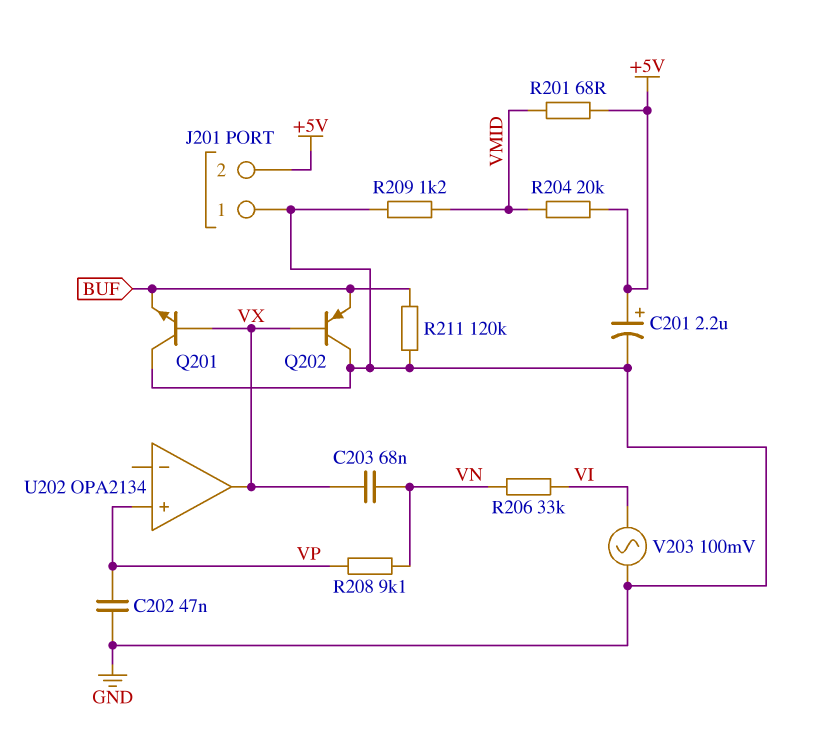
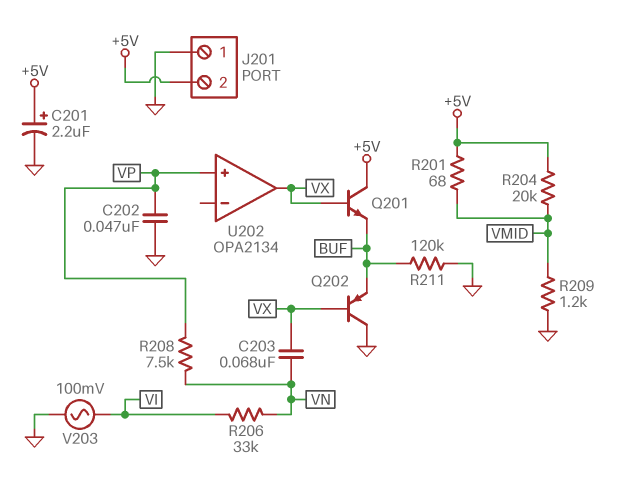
Q201: NPN (B VX, C GND, E BUF) -> NPN (B VX, C +5V, E BUF)
R208: 9.1k (VN, VP) -> 7.5k (VN, VP)

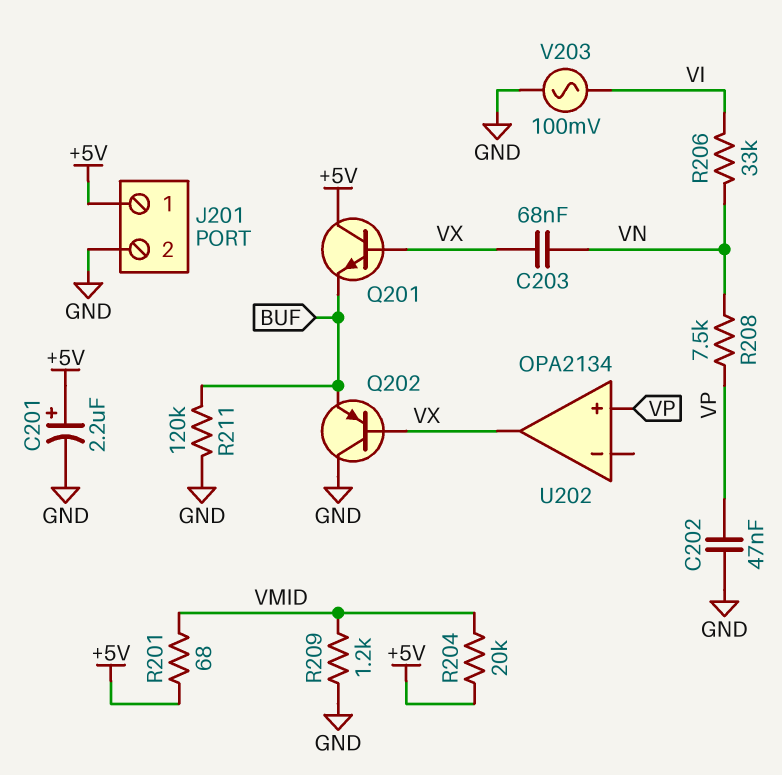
J201 pin 1: GND -> +5V
J201 pin 2: +5V -> GND

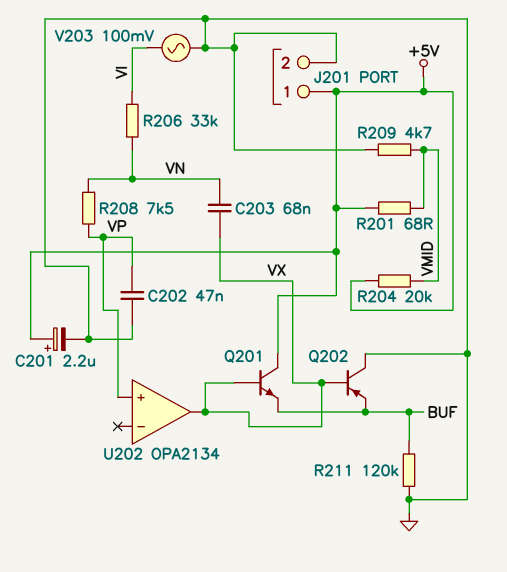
R209: 1.2k (GND, VMID) -> 4.7k (GND, VMID)

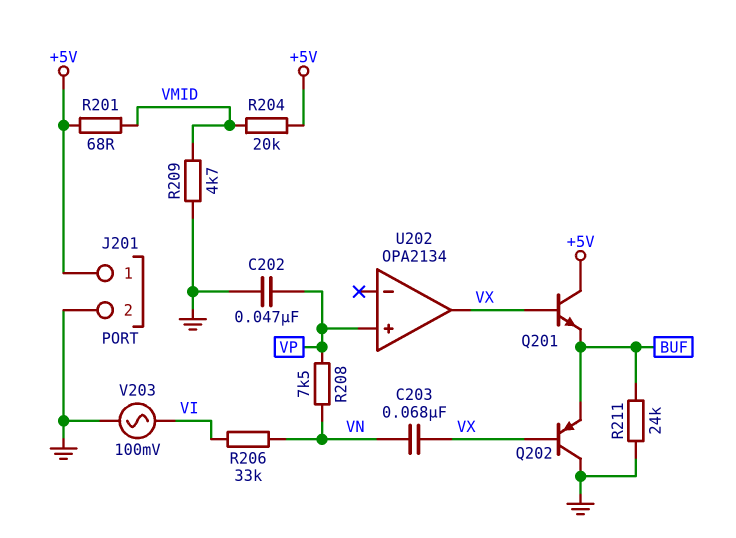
C201: 2.2uF (plus +5V, minus GND) -> none
R211: 120k (BUF, GND) -> 24k (BUF, GND)

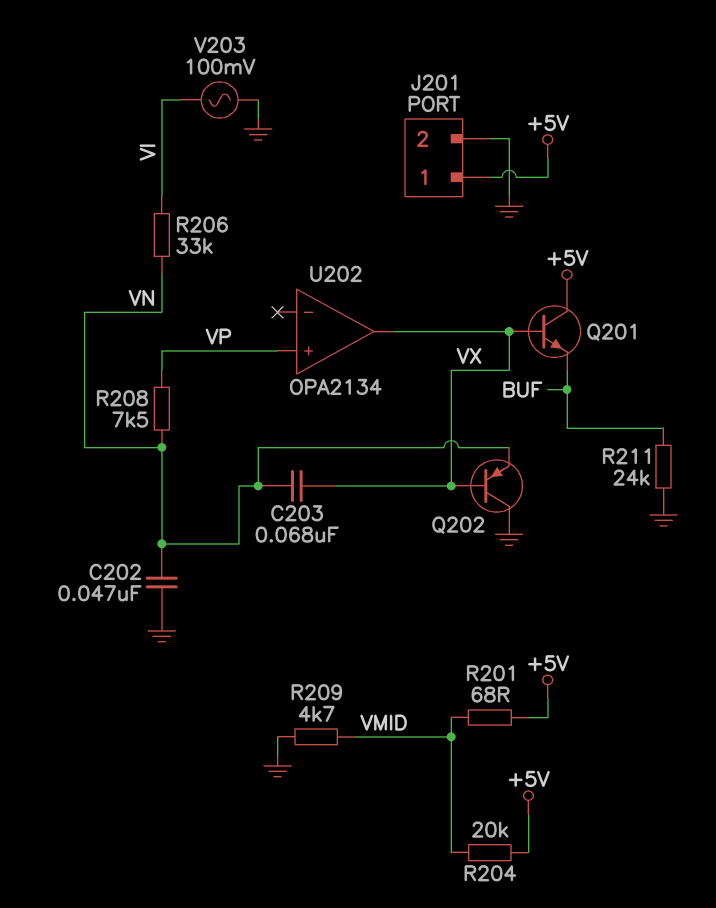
C202: 47nF (GND, VP) -> 47nF (GND, VN)
Q202: PNP (B VX, C GND, E BUF) -> PNP (B VX, C GND, E VN)

